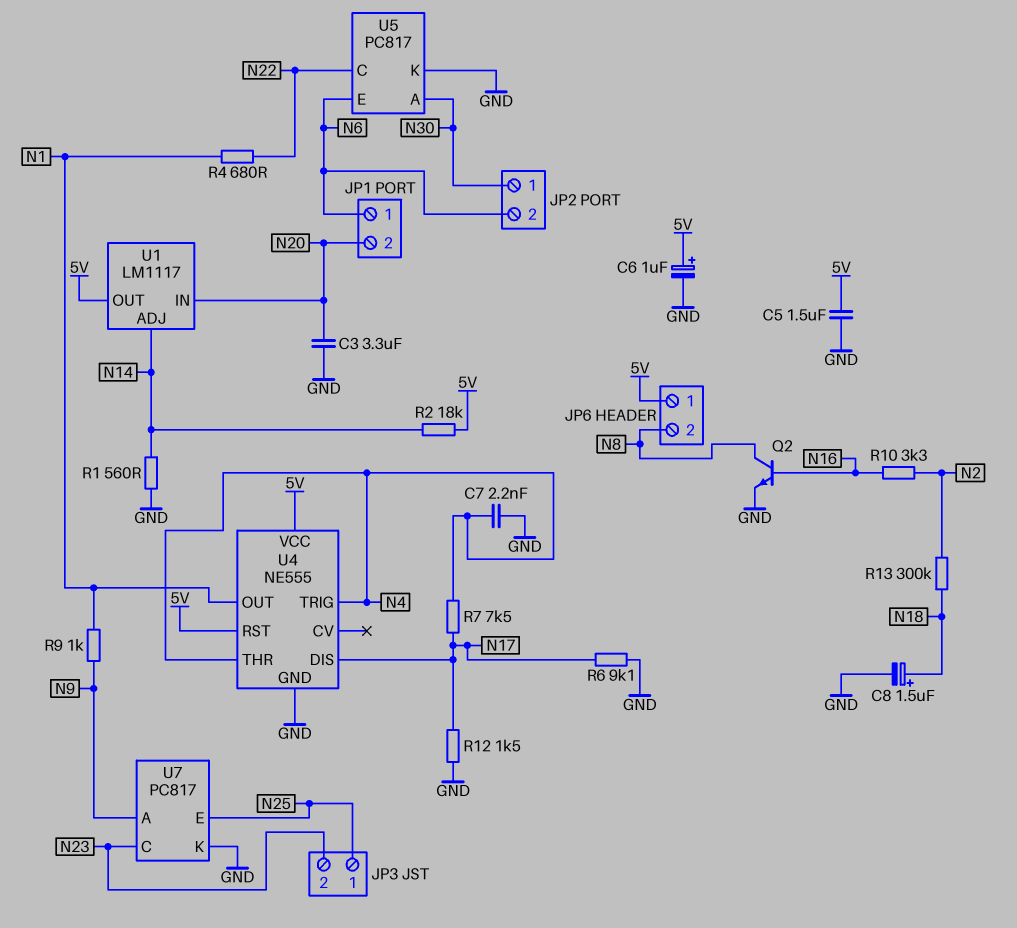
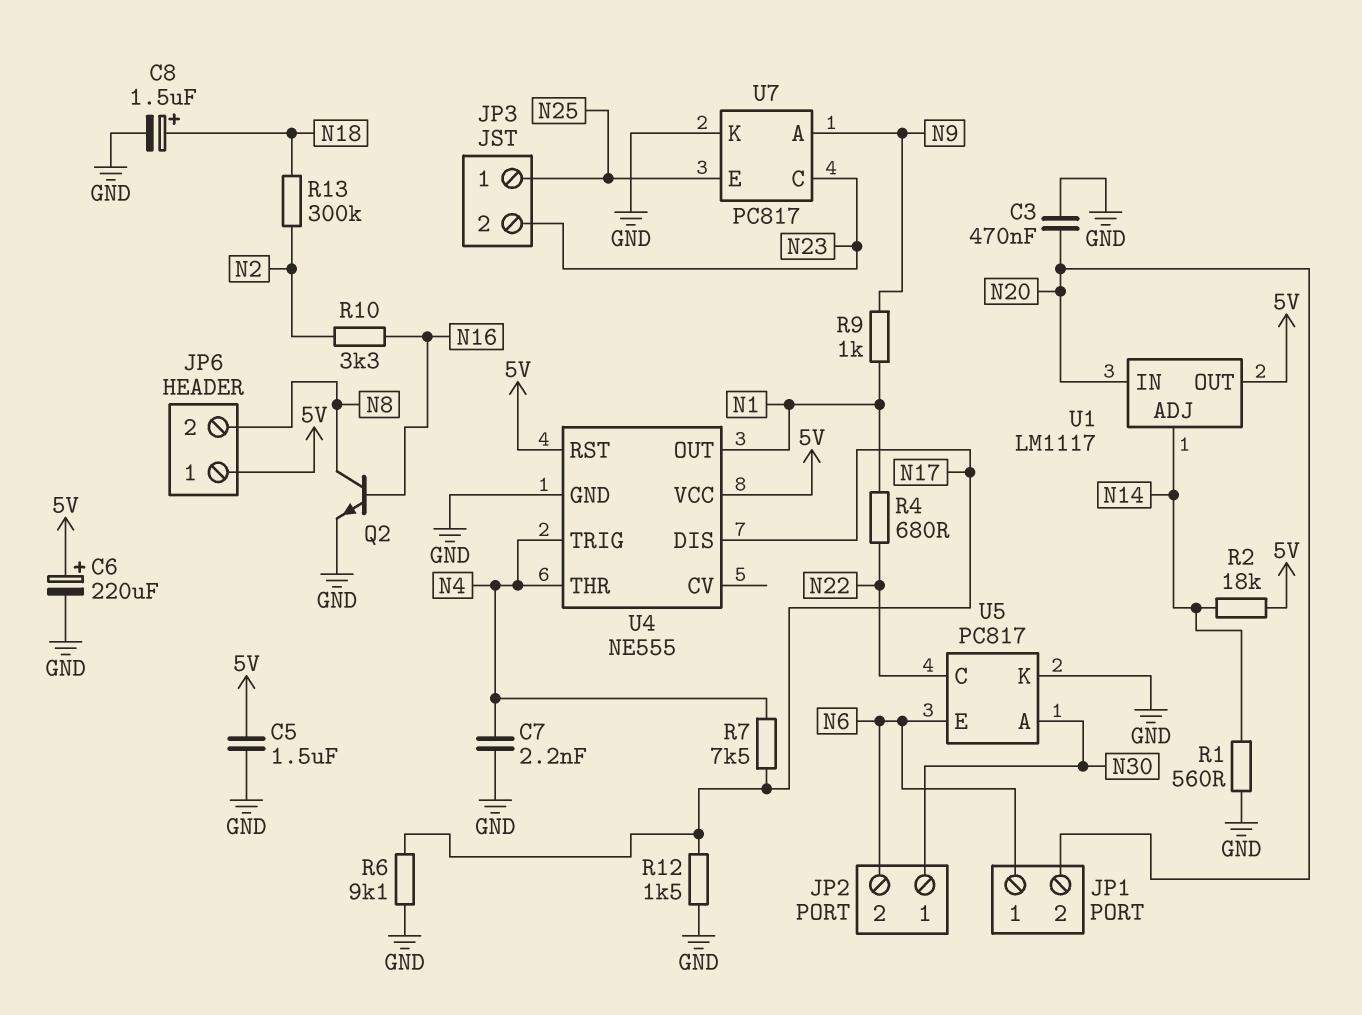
C3: 3.3uF (GND, N20) -> 470nF (GND, N20)
C6: 1uF (plus 5V, minus GND) -> 220uF (plus 5V, minus GND)

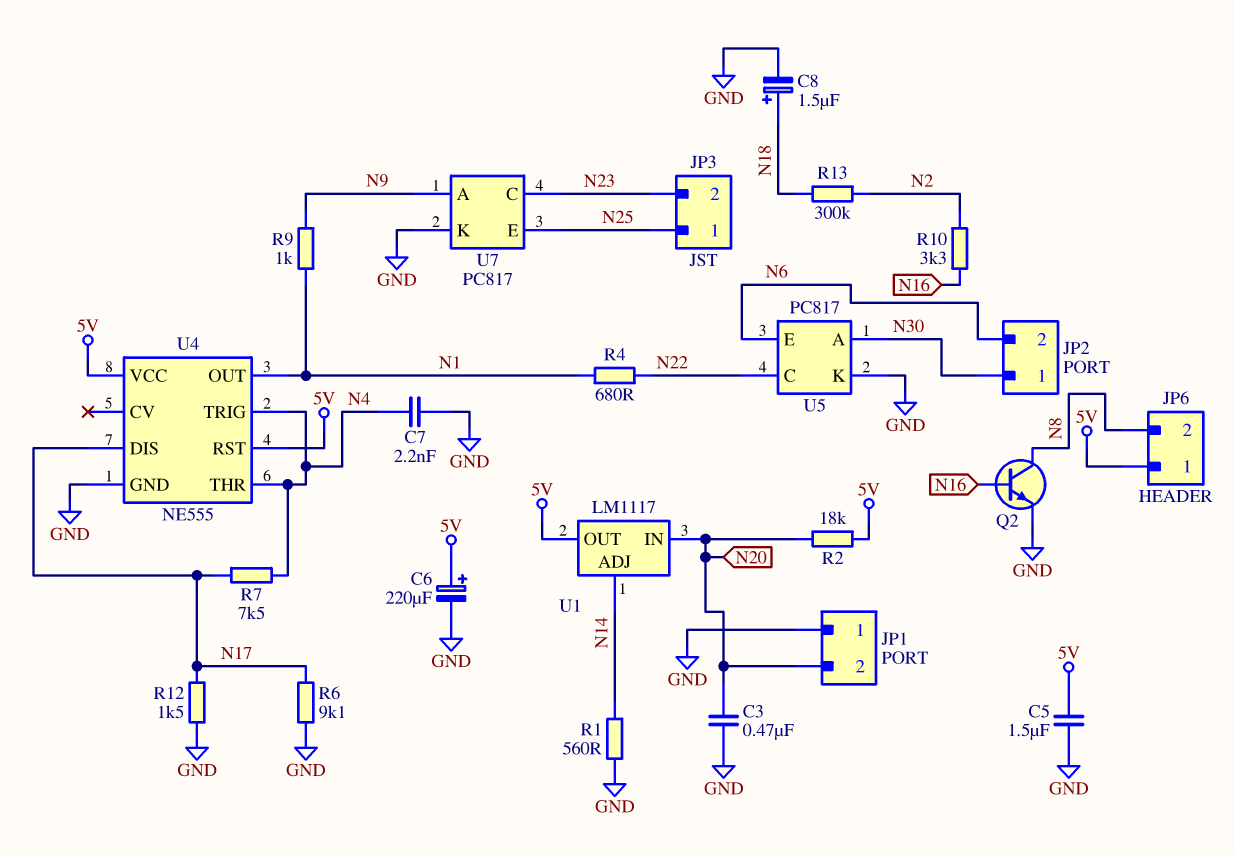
JP1 pin 1: N6 -> GND
R2: 18k (5V, N14) -> 18k (5V, N20)

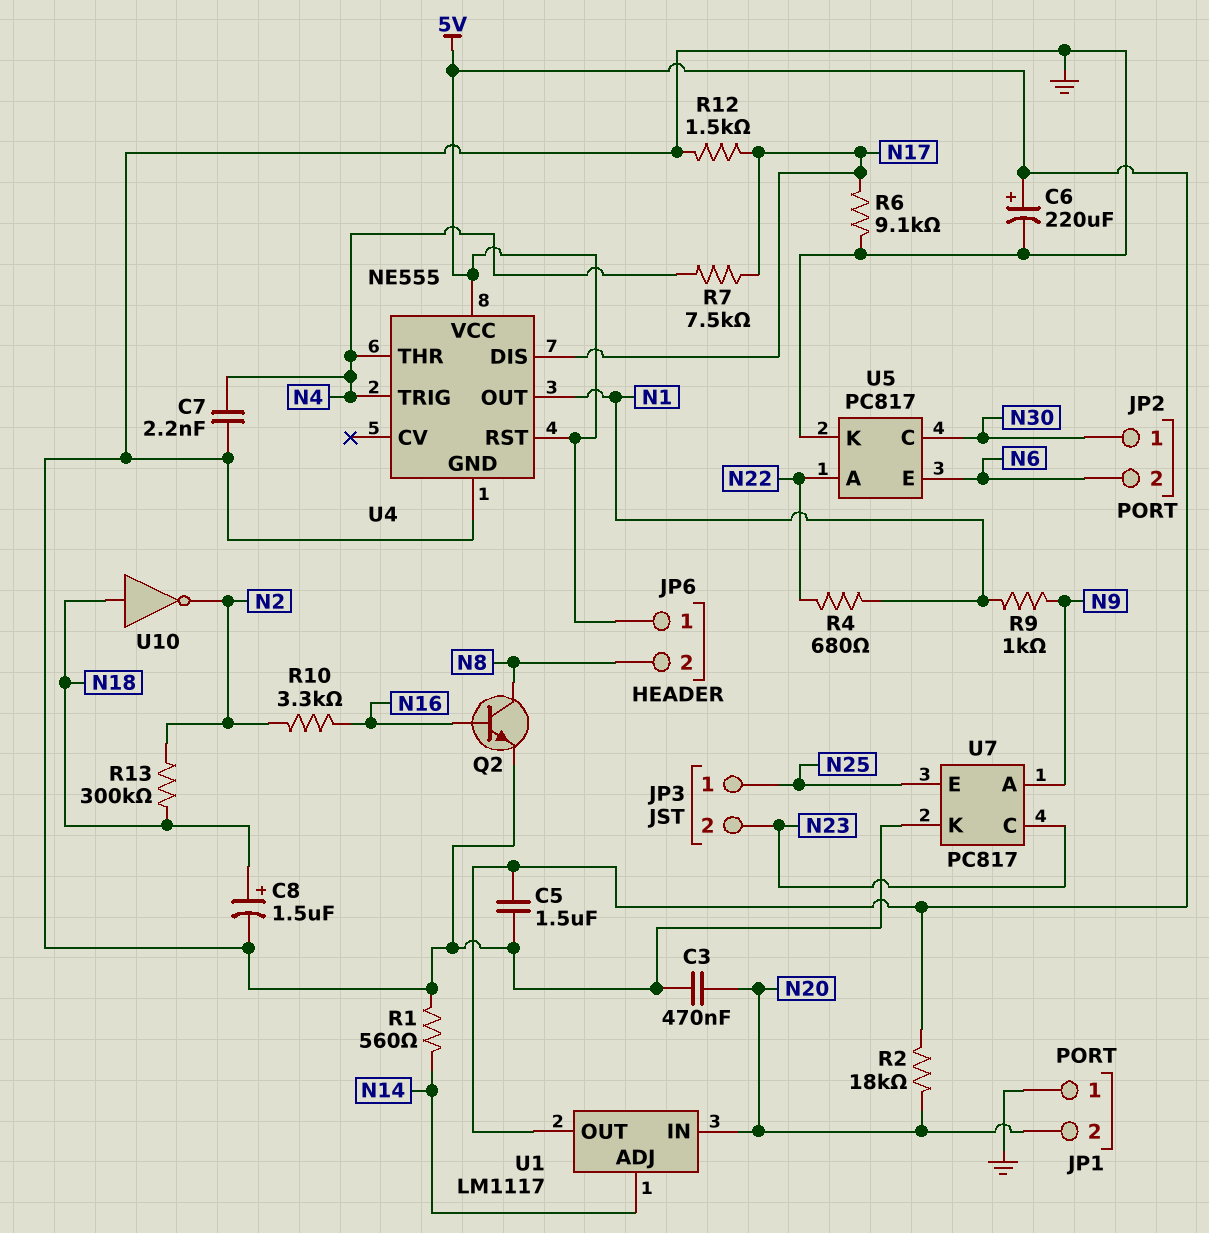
U5 pin A: N30 -> N22
U5 pin C: N22 -> N30
U10: none -> NOT (in N18, out N2)

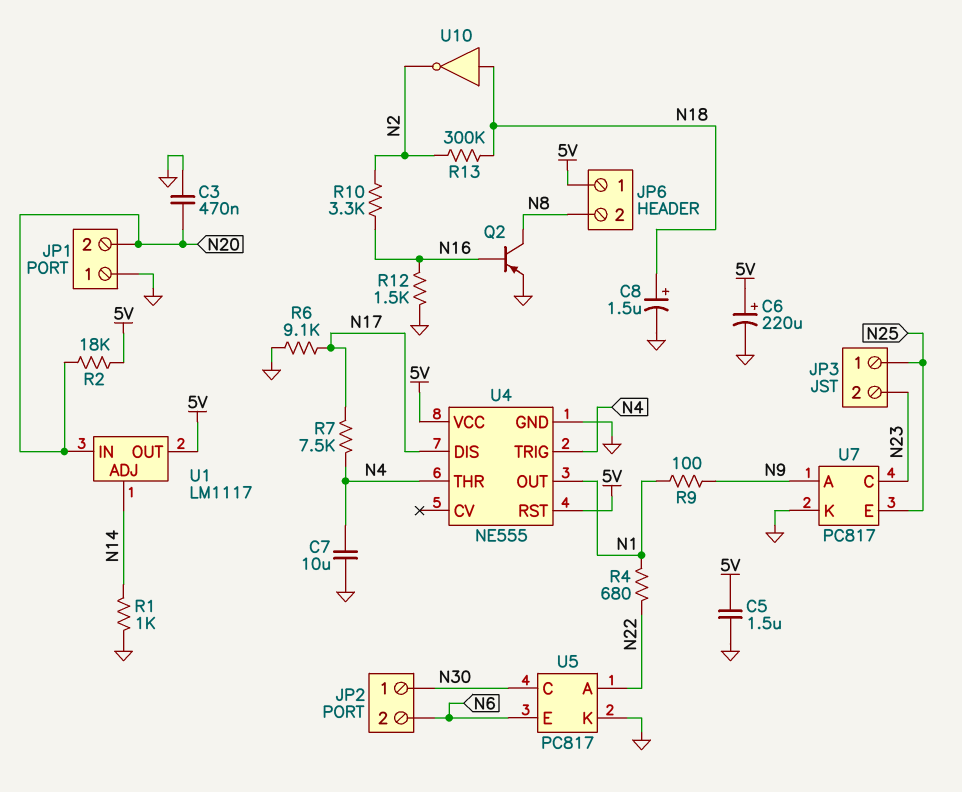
C7: 2.2nF (GND, N4) -> 10uF (GND, N4)
Q2: NPN (B N16, C N8, E GND) -> PNP (B N16, C N8, E GND)
R1: 560 (GND, N14) -> 1k (GND, N14)
R9: 1k (N1, N9) -> 100 (N1, N9)
R12: 1.5k (GND, N17) -> 1.5k (GND, N16)

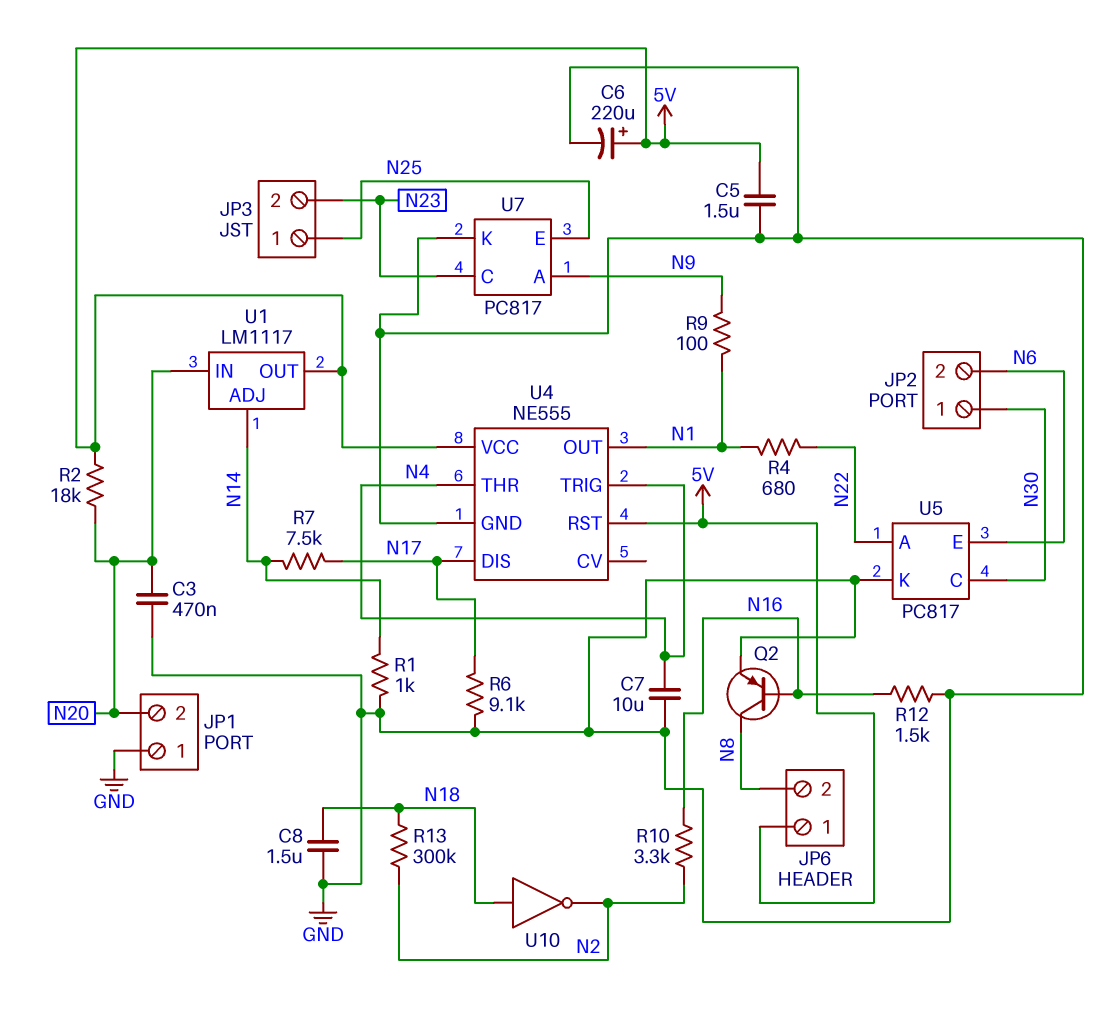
C8: 1.5uF (plus N18, minus GND) -> 1.5uF (GND, N18)
R7: 7.5k (N4, N17) -> 7.5k (N14, N17)

